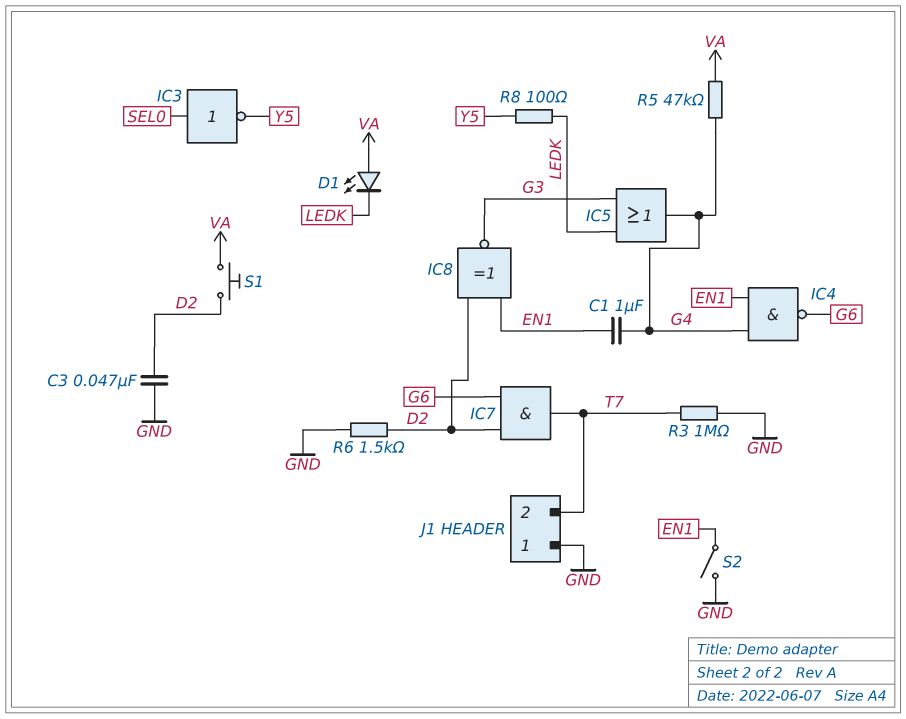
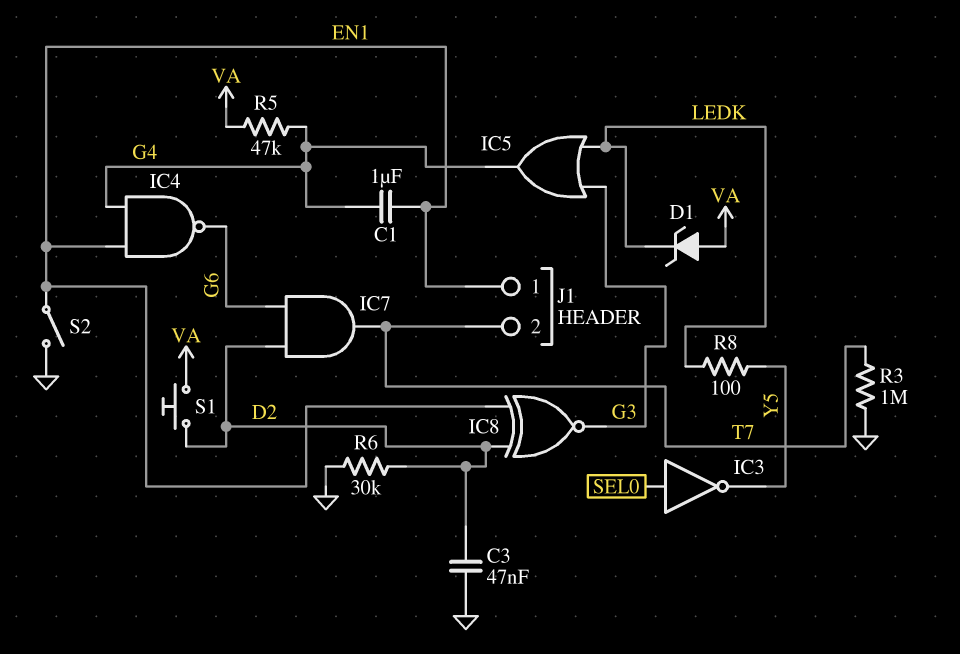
D1: LED (A VA, K LEDK) -> zener (A VA, K LEDK)
J1 pin 1: GND -> EN1
R6: 1.5k (D2, GND) -> 30k (D2, GND)

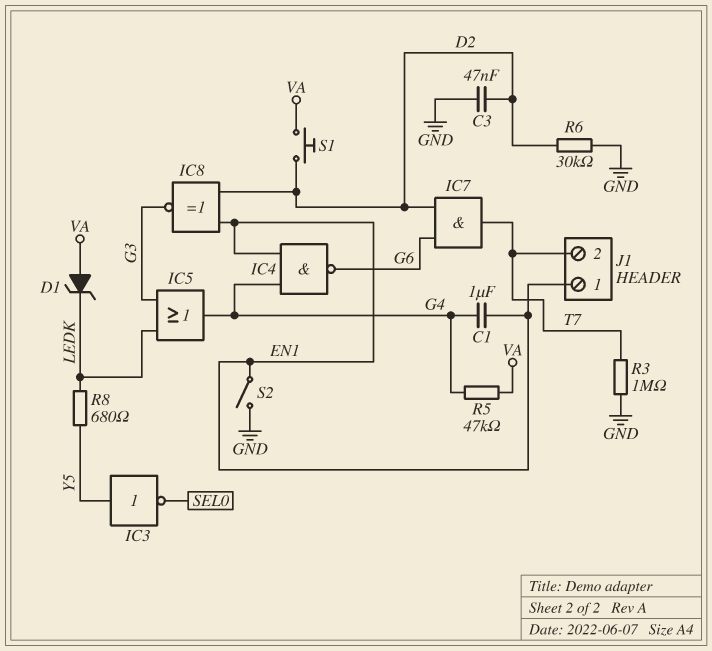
IC3: NOT (in SEL0, out Y5) -> NOT (in Y5, out SEL0)
R8: 100 (LEDK, Y5) -> 680 (LEDK, Y5)

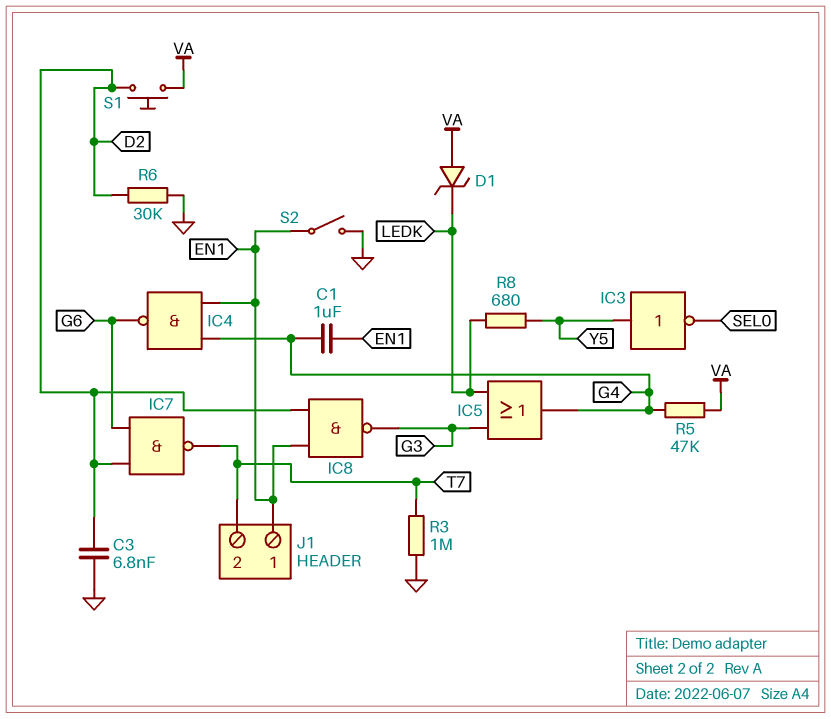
C3: 47nF (D2, GND) -> 6.8nF (D2, GND)
IC7: AND (in D2, in G6, out T7) -> NAND (in D2, in G6, out T7)
IC8: XNOR (in D2, in EN1, out G3) -> NAND (in D2, in EN1, out G3)

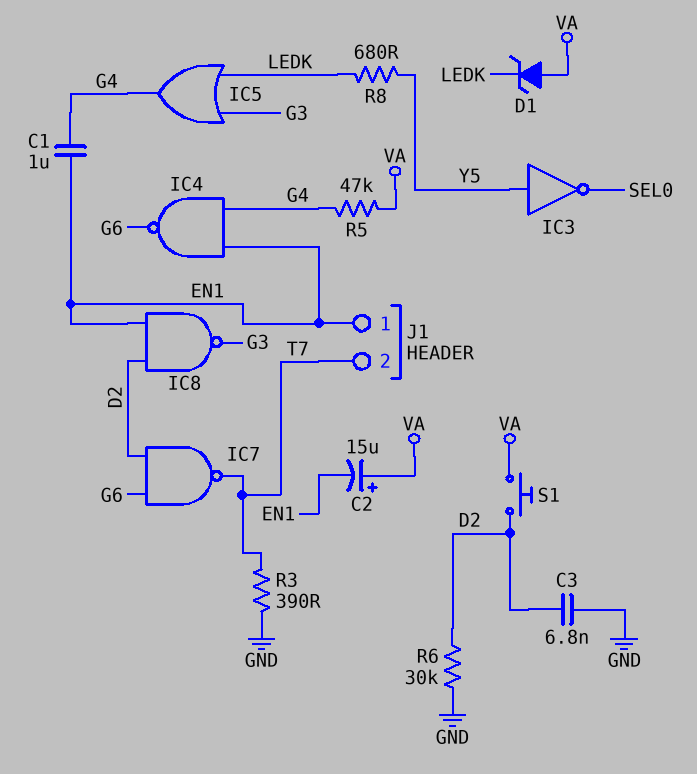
C2: none -> 15uF (plus VA, minus EN1)
R3: 1M (GND, T7) -> 390 (GND, T7)
S2: switch (EN1, GND) -> none

